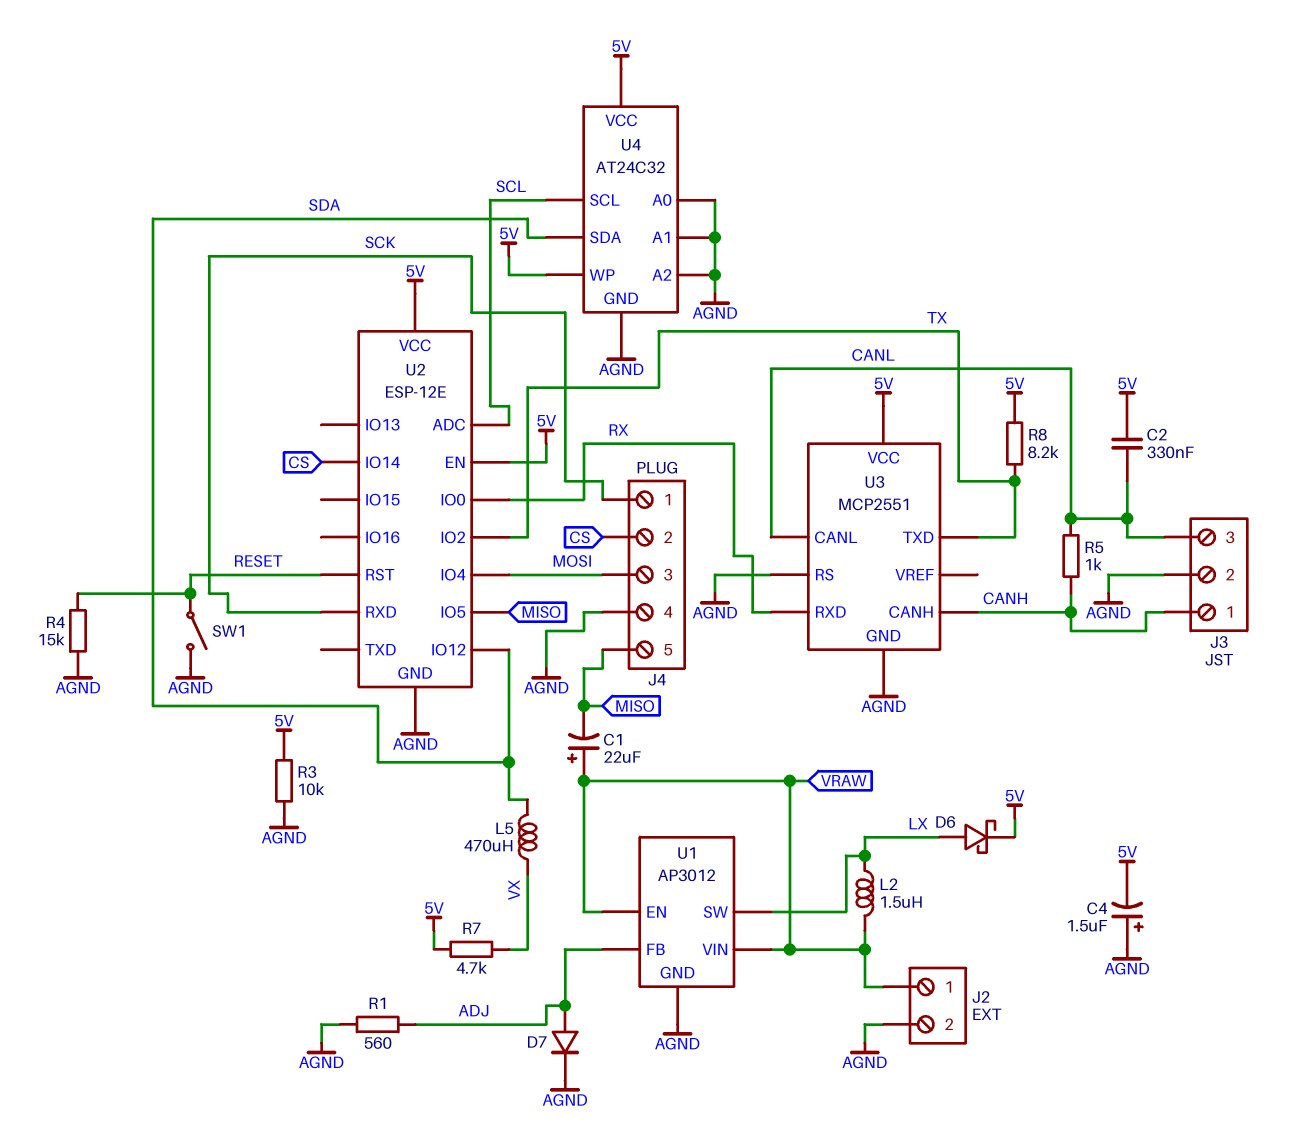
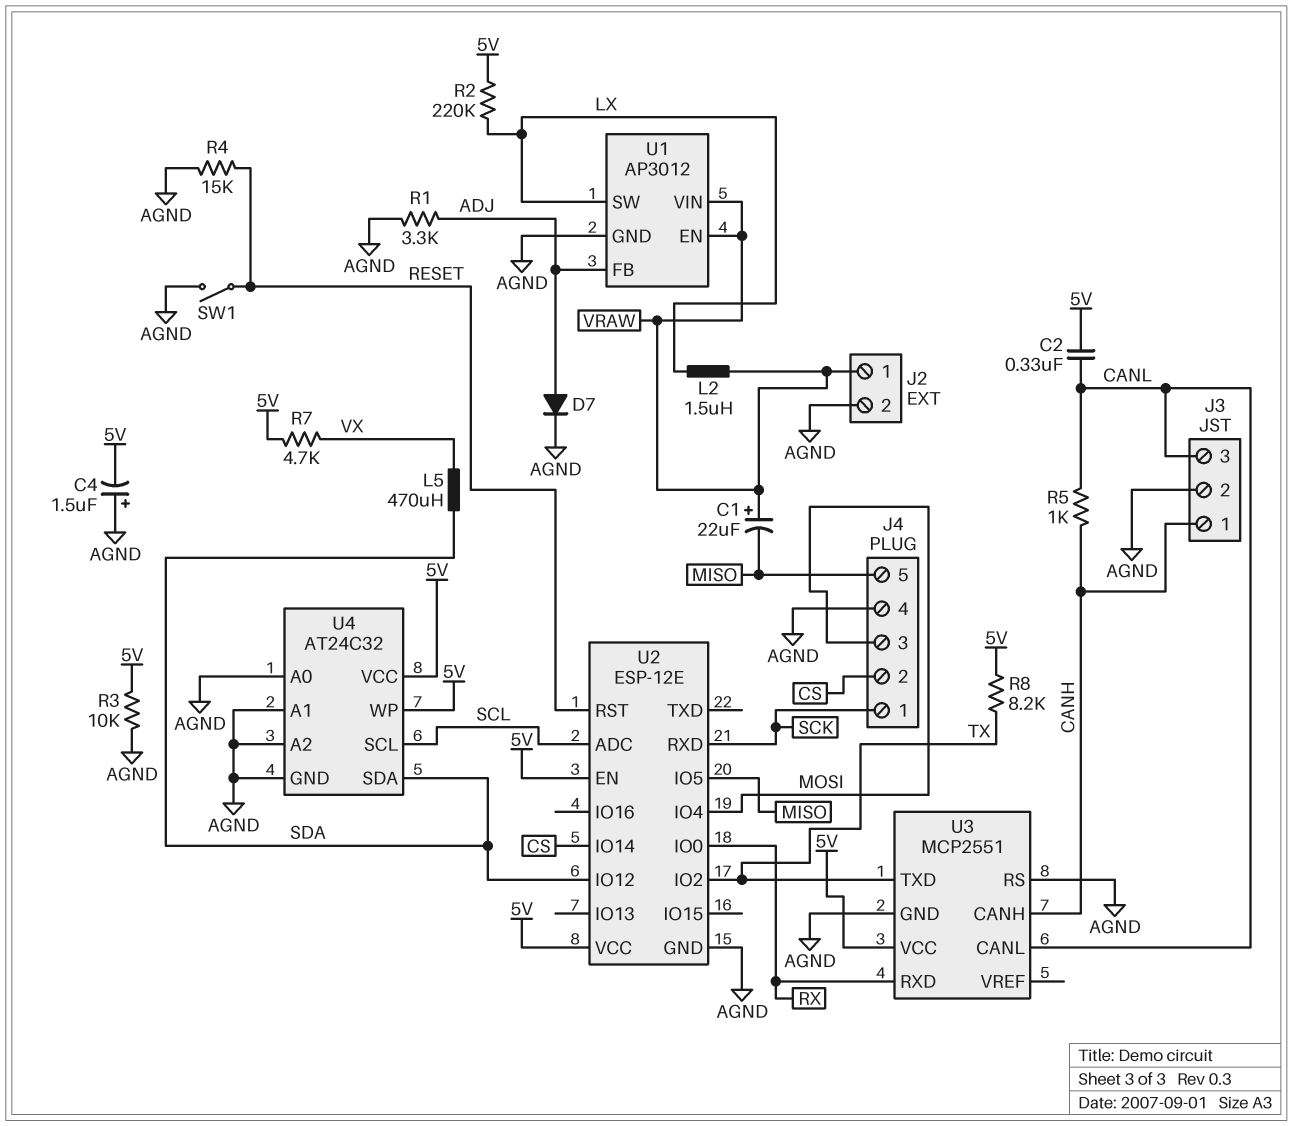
D6: schottky (A LX, K 5V) -> none
R1: 560 (ADJ, AGND) -> 3.3k (ADJ, AGND)
R2: none -> 220k (5V, LX)

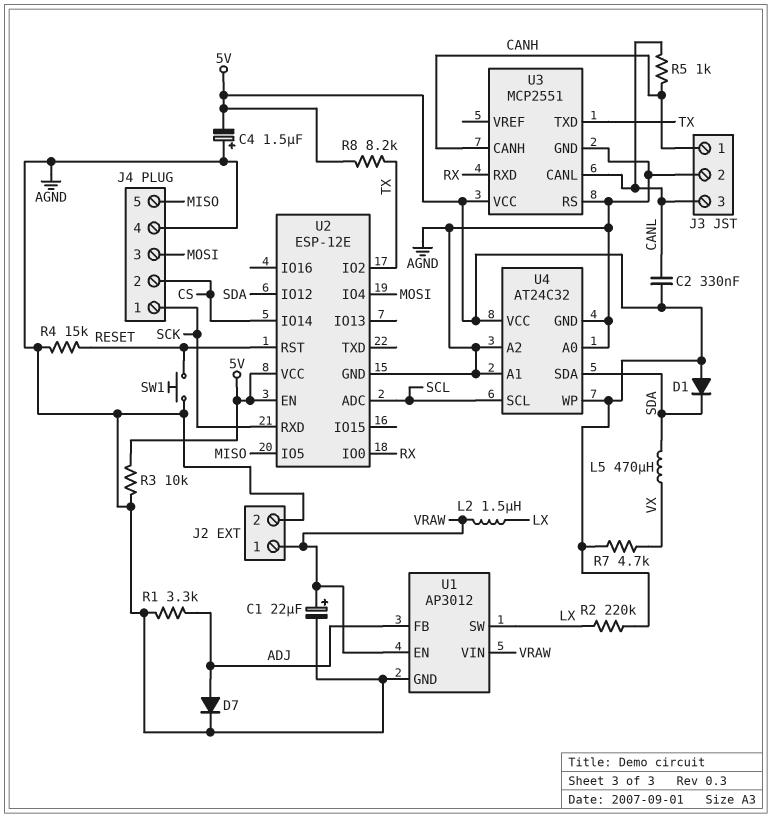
C1: 22uF (plus VRAW, minus MISO) -> 22uF (plus VRAW, minus AGND)
D1: none -> diode (A 5V, K SDA)
SW1: switch (AGND, RESET) -> button (AGND, RESET)

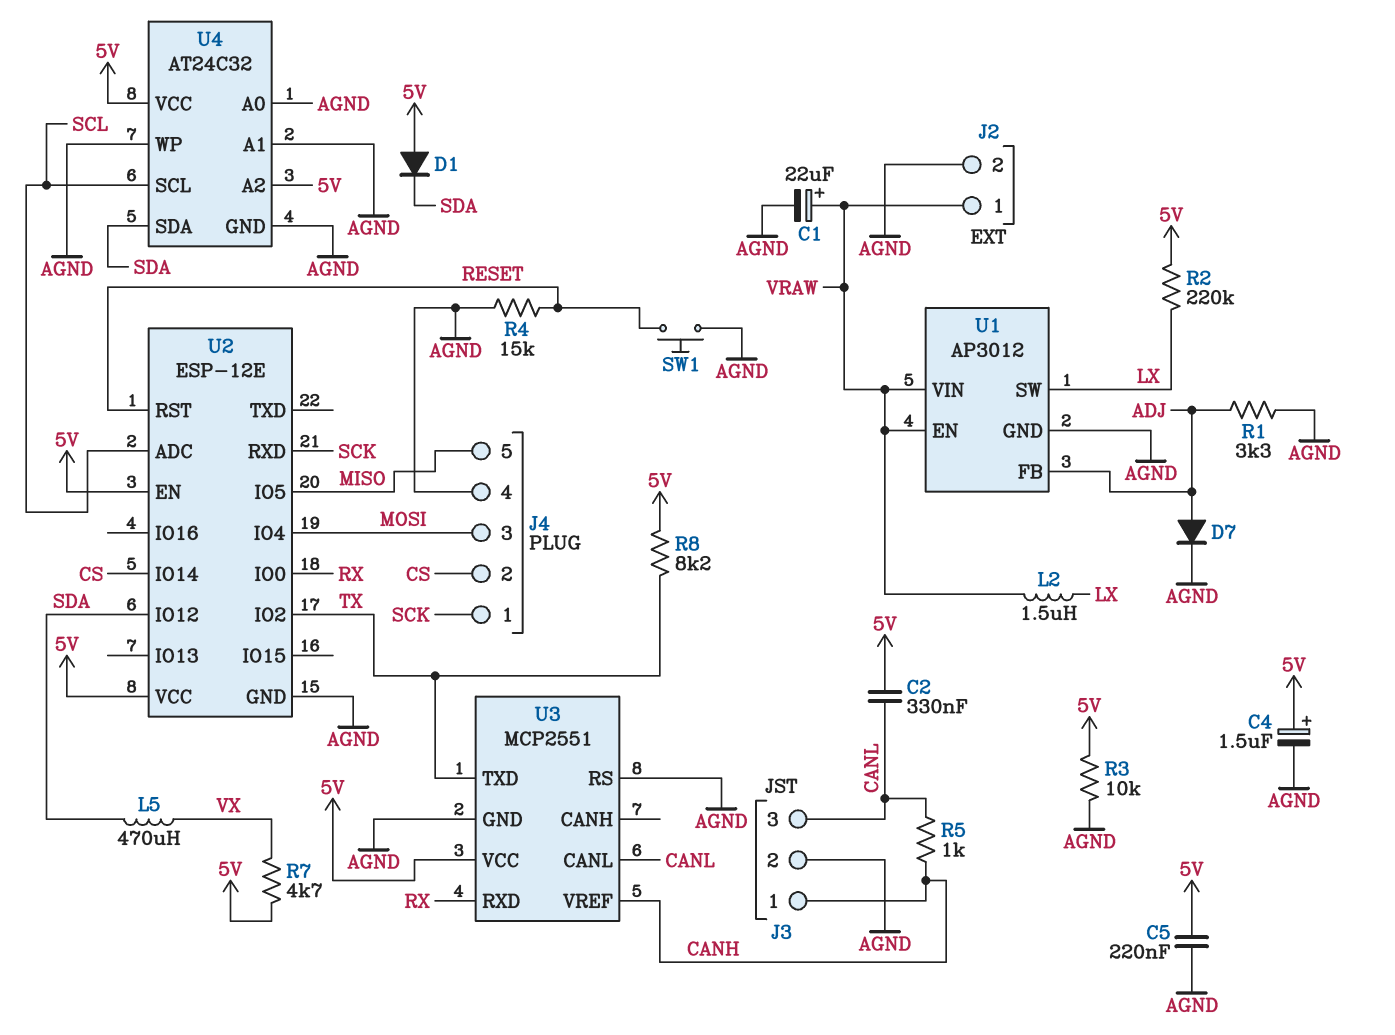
C4: 1.5uF (plus AGND, minus 5V) -> 1.5uF (plus 5V, minus AGND)
C5: none -> 220nF (5V, AGND)
U3 pin CANH: CANH -> none
U3 pin VREF: none -> CANH
U4 pin A2: AGND -> 5V
U4 pin WP: 5V -> AGND

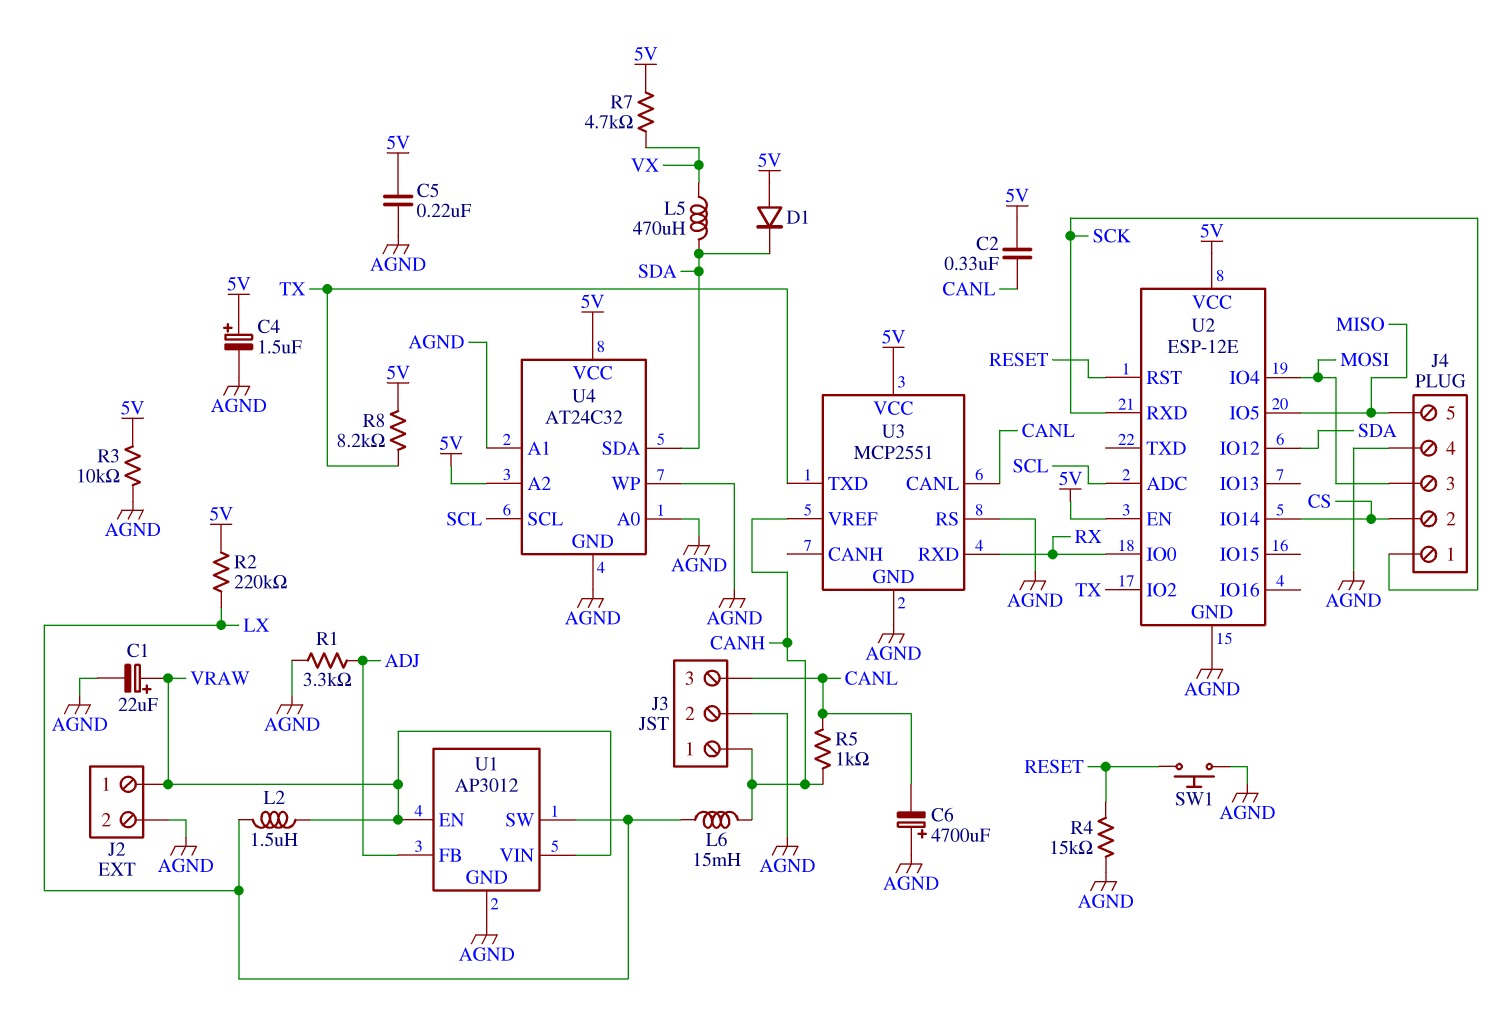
C6: none -> 4700uF (plus AGND, minus CANL)
D7: diode (A ADJ, K AGND) -> none
L6: none -> 15mH (CANH, LX)

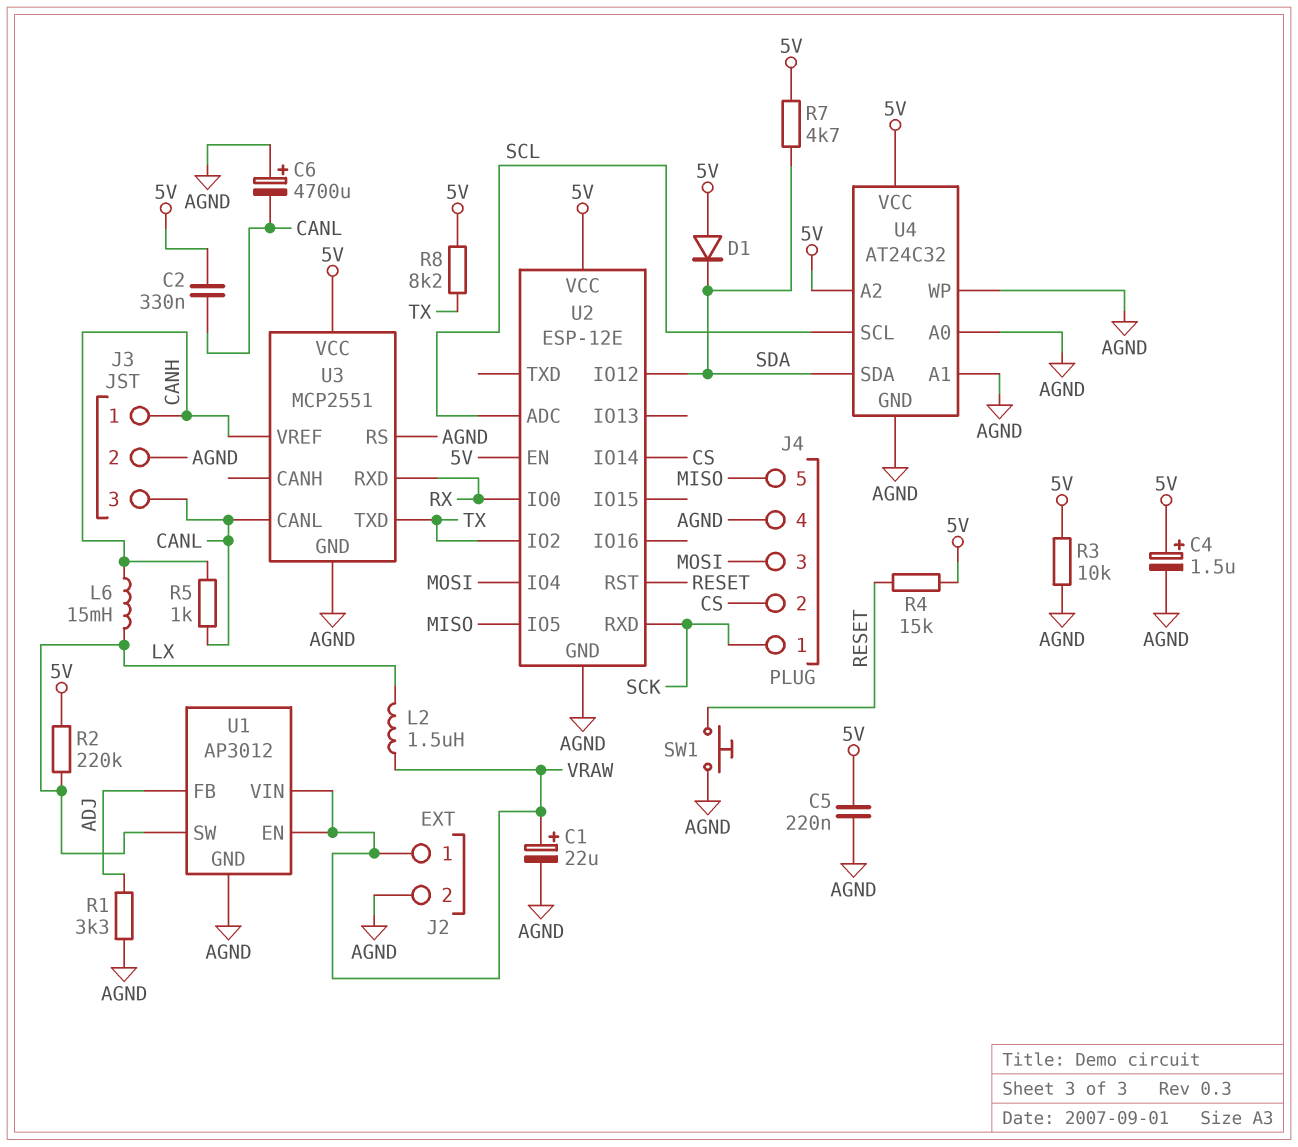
L5: 470uH (SDA, VX) -> none
R4: 15k (AGND, RESET) -> 15k (5V, RESET)
R7: 4.7k (5V, VX) -> 4.7k (5V, SDA)

